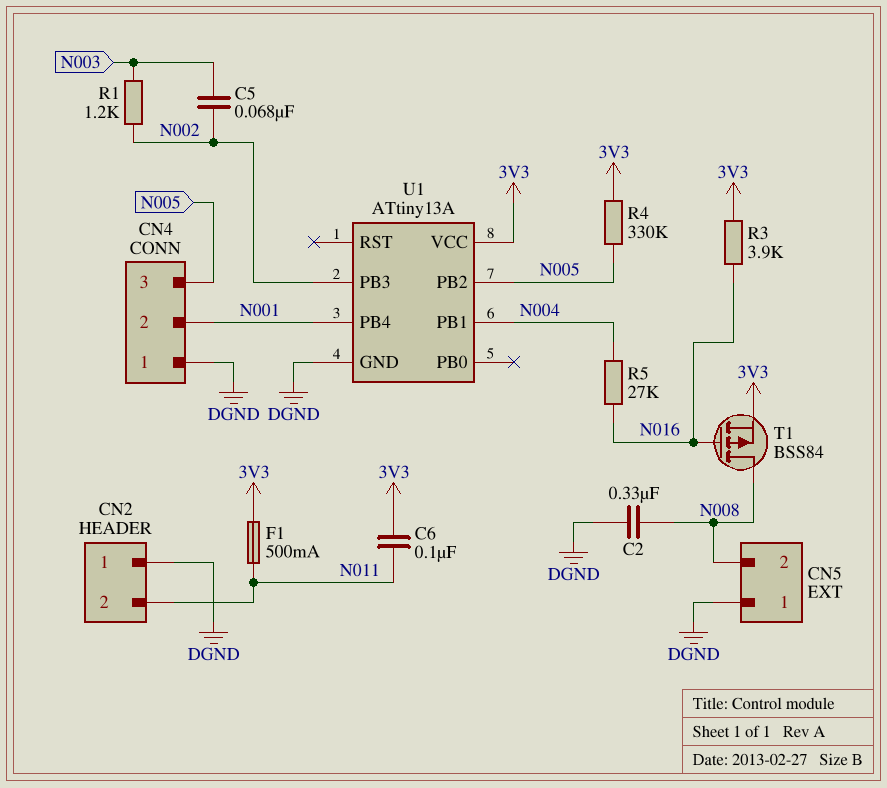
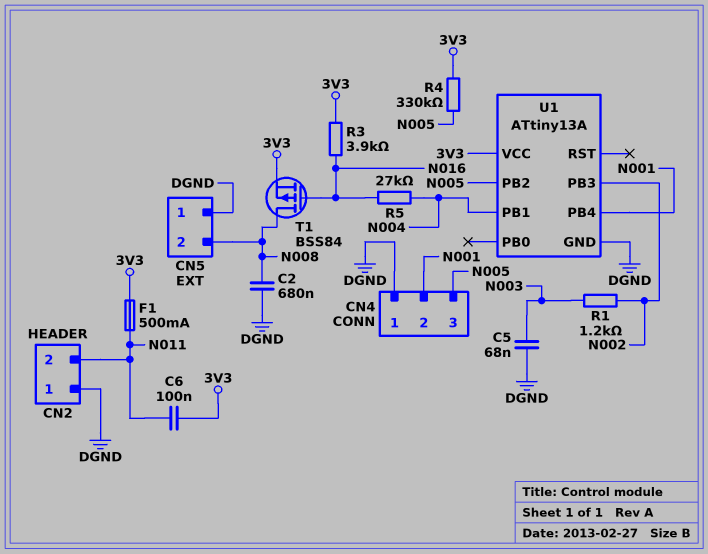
C2: 330nF (DGND, N008) -> 680nF (DGND, N008)
C5: 68nF (N002, N003) -> 68nF (DGND, N003)

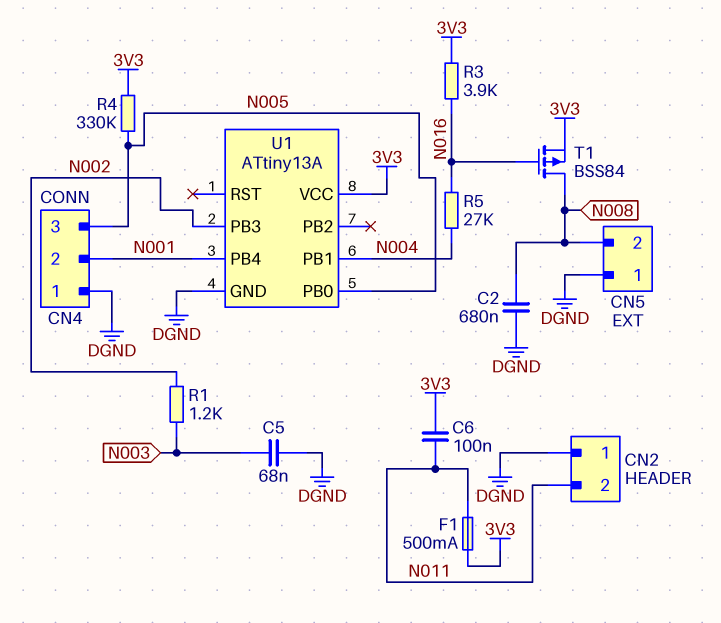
U1 pin PB0: none -> N005
U1 pin PB2: N005 -> none

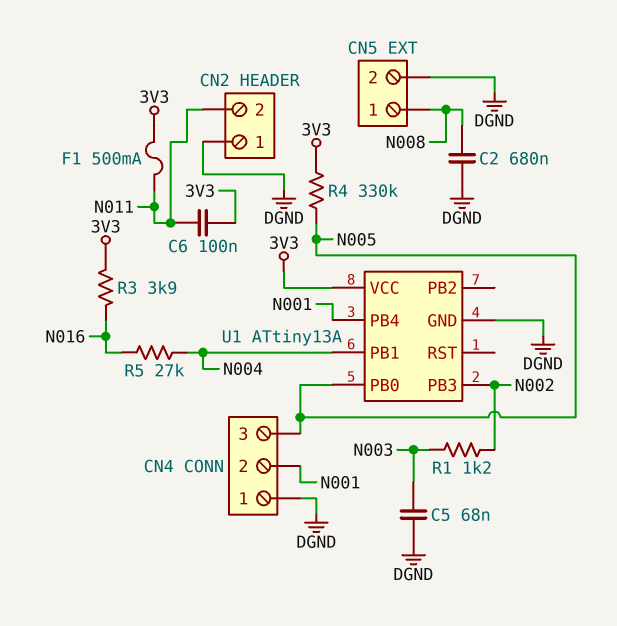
CN5 pin 1: DGND -> N008
CN5 pin 2: N008 -> DGND
T1: PMOS BSS84 (G N016, D N008, S 3V3) -> none

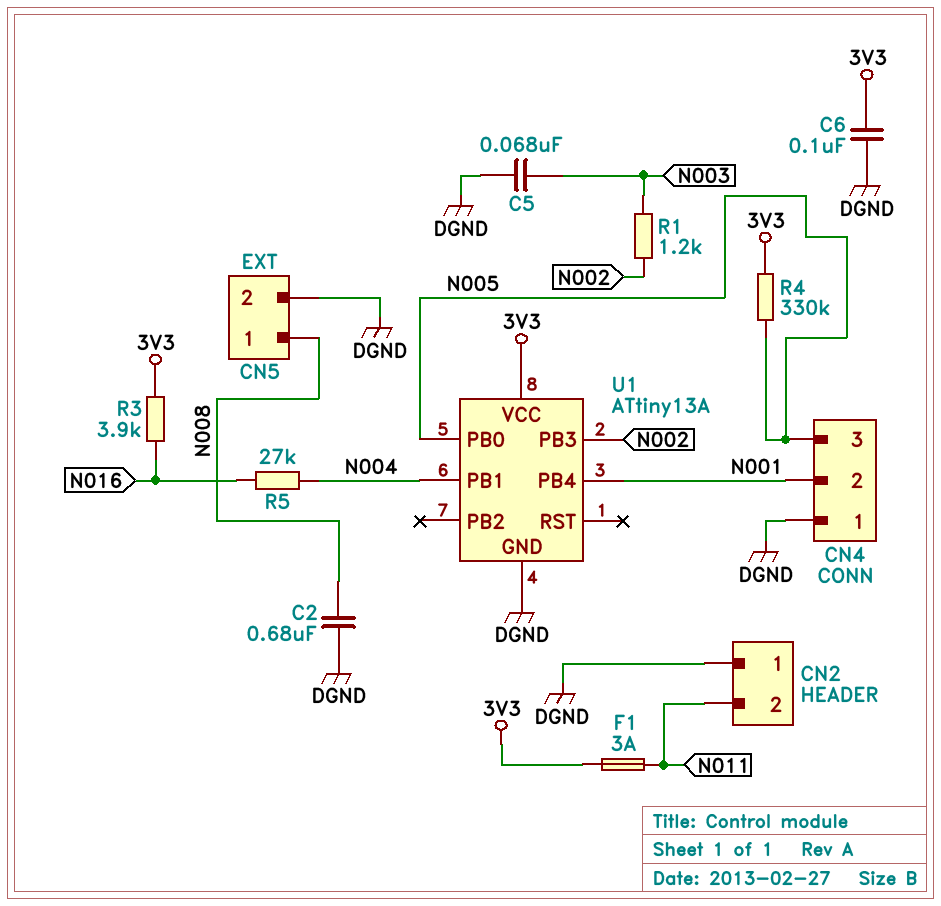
C6: 100nF (3V3, N011) -> 100nF (3V3, DGND)
F1: 500mA (3V3, N011) -> 3A (3V3, N011)

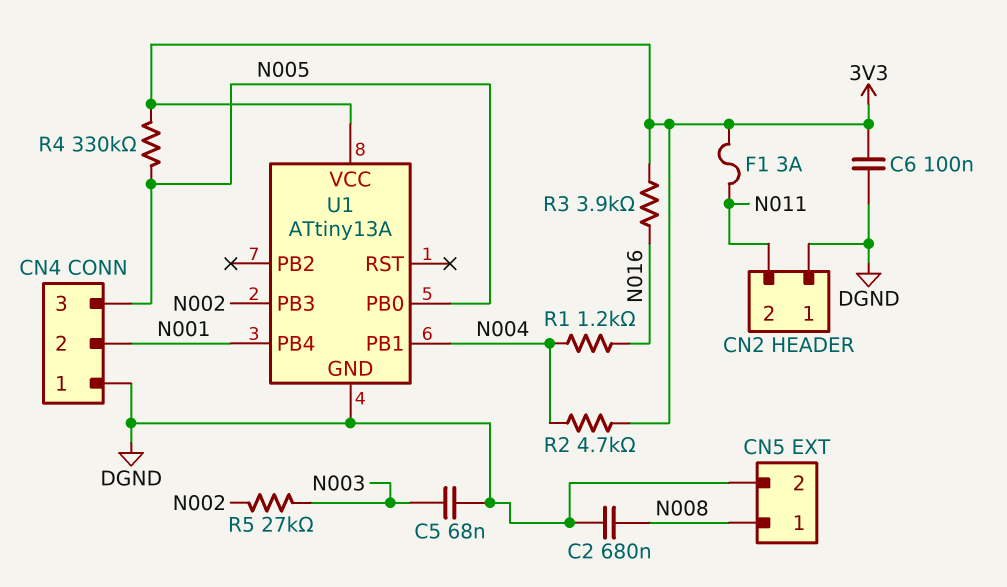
R1: 1.2k (N002, N003) -> 1.2k (N004, N016)
R2: none -> 4.7k (3V3, N004)
R5: 27k (N004, N016) -> 27k (N002, N003)

